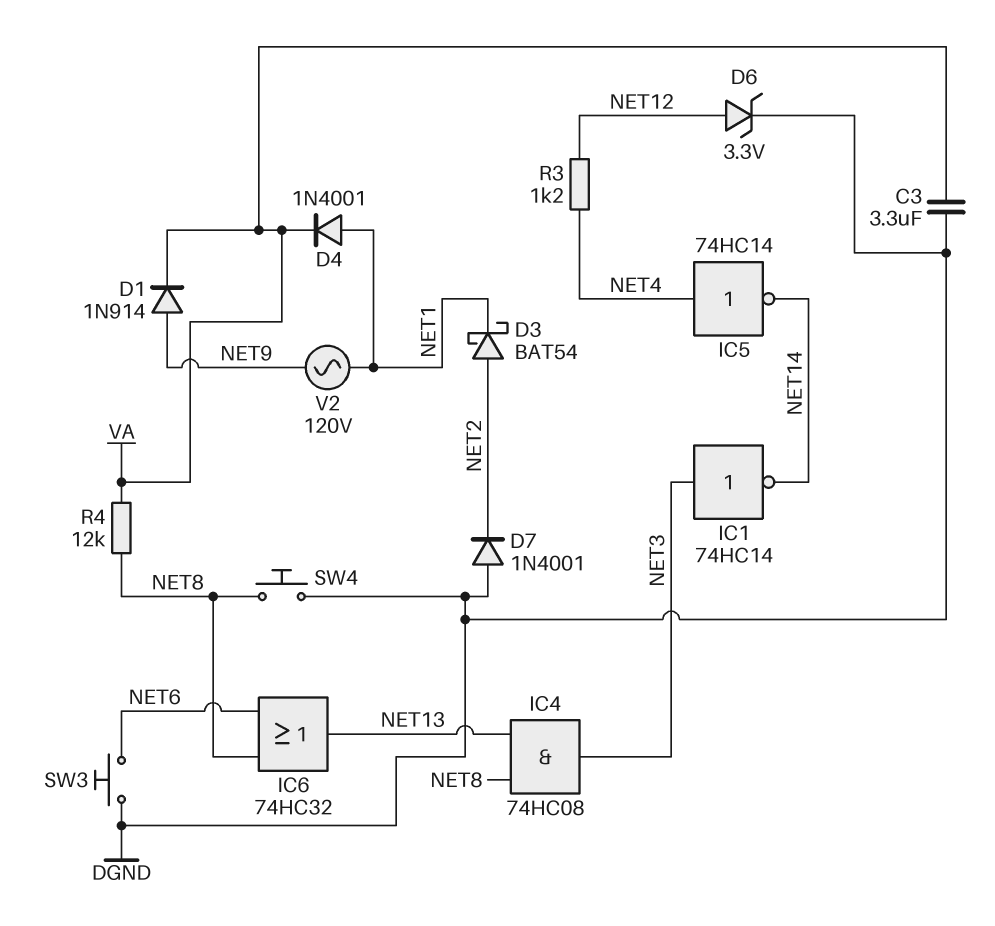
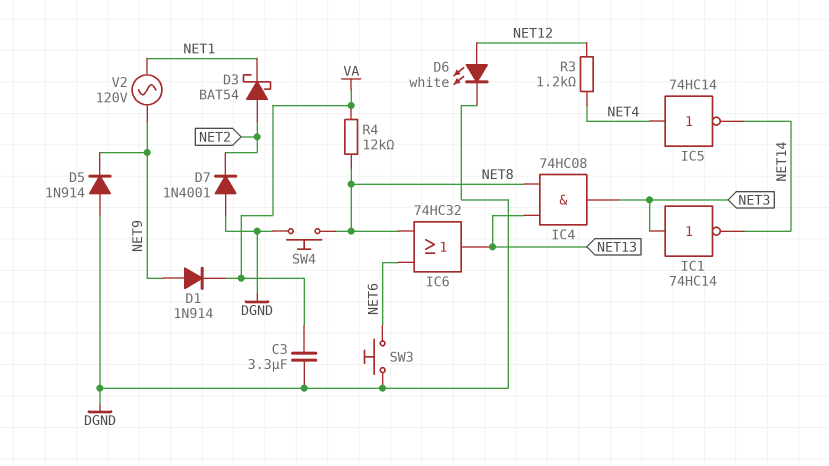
D4: diode 1N4001 (A NET1, K VA) -> none
D5: none -> diode 1N914 (A DGND, K NET9)
D6: zener 3.3V (A NET12, K DGND) -> LED white (A NET12, K DGND)

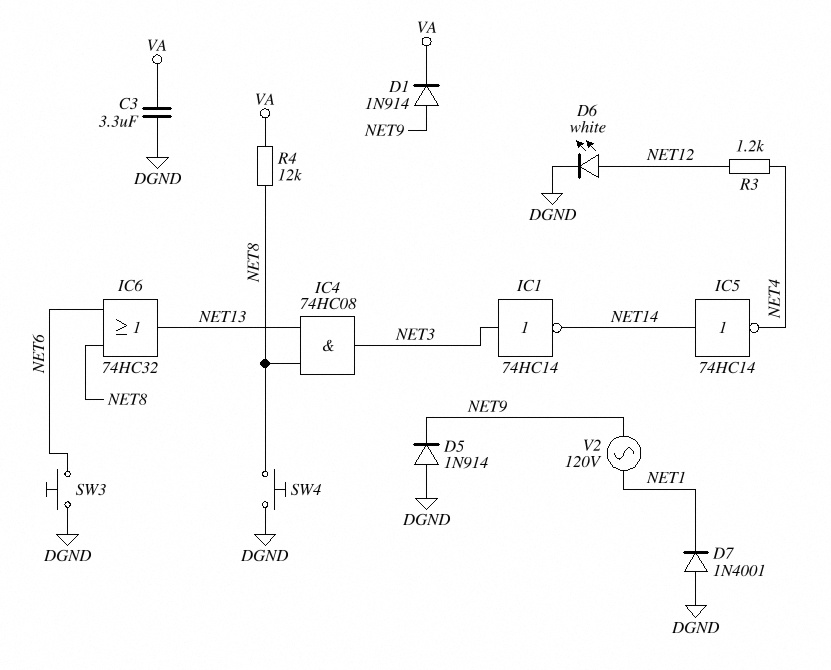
D3: schottky BAT54 (A NET2, K NET1) -> none
D7: diode 1N4001 (A DGND, K NET2) -> diode 1N4001 (A DGND, K NET1)
IC5: NOT 74HC14 (in NET4, out NET14) -> NOT 74HC14 (in NET14, out NET4)

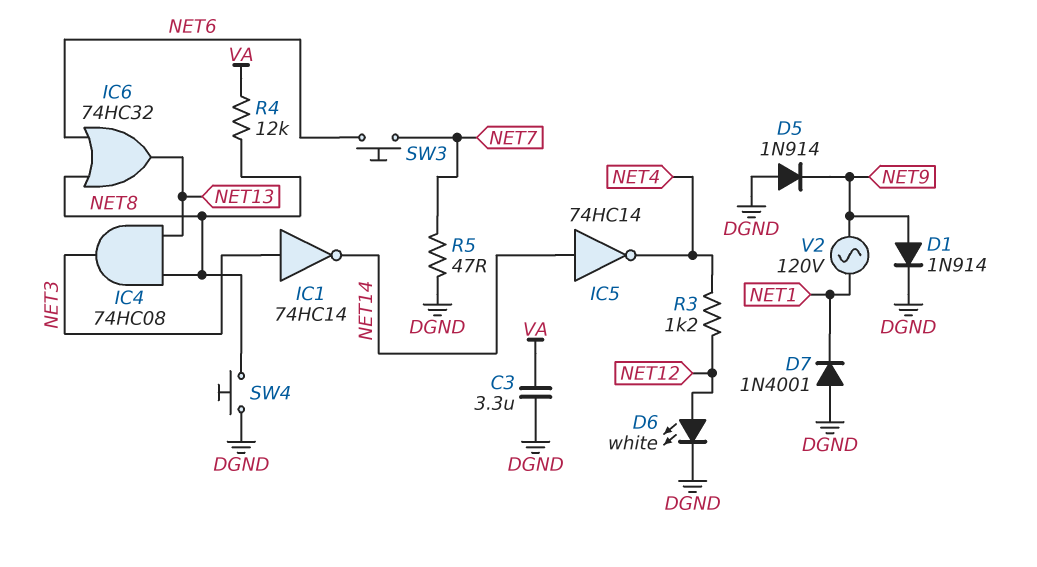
D1: diode 1N914 (A NET9, K VA) -> diode 1N914 (A NET9, K DGND)
R5: none -> 47 (DGND, NET7)
SW3: button (DGND, NET6) -> button (NET6, NET7)

